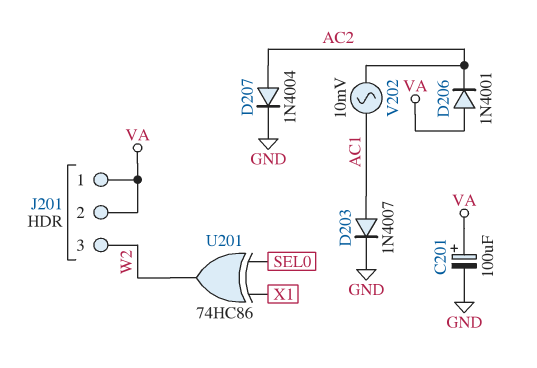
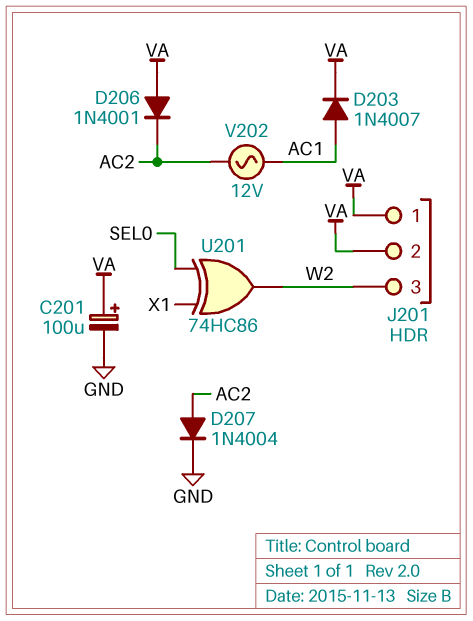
D203: diode 1N4007 (A AC1, K GND) -> diode 1N4007 (A AC1, K VA)
V202: AC 10mV (AC1, AC2) -> AC 12V (AC1, AC2)

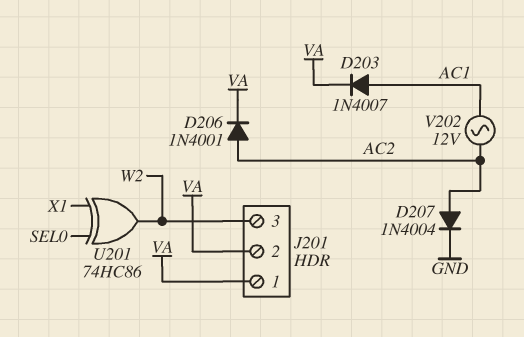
C201: 100uF (plus VA, minus GND) -> none
D206: diode 1N4001 (A VA, K AC2) -> diode 1N4001 (A AC2, K VA)

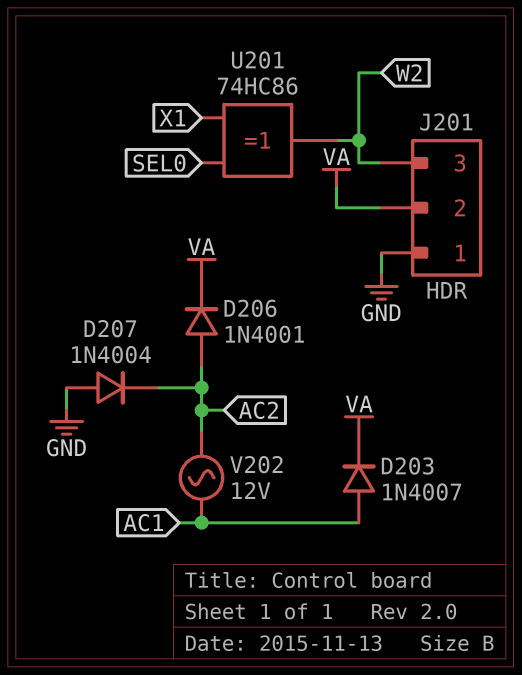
D207: diode 1N4004 (A AC2, K GND) -> diode 1N4004 (A GND, K AC2)
J201 pin 1: VA -> GND

